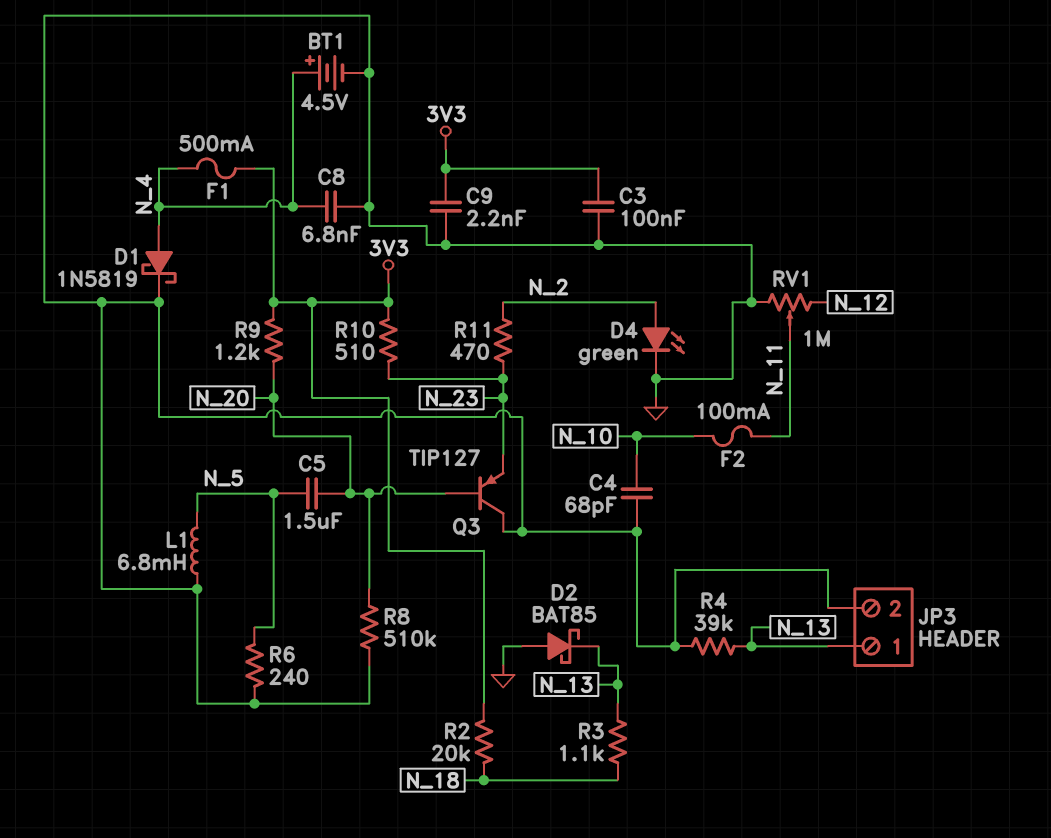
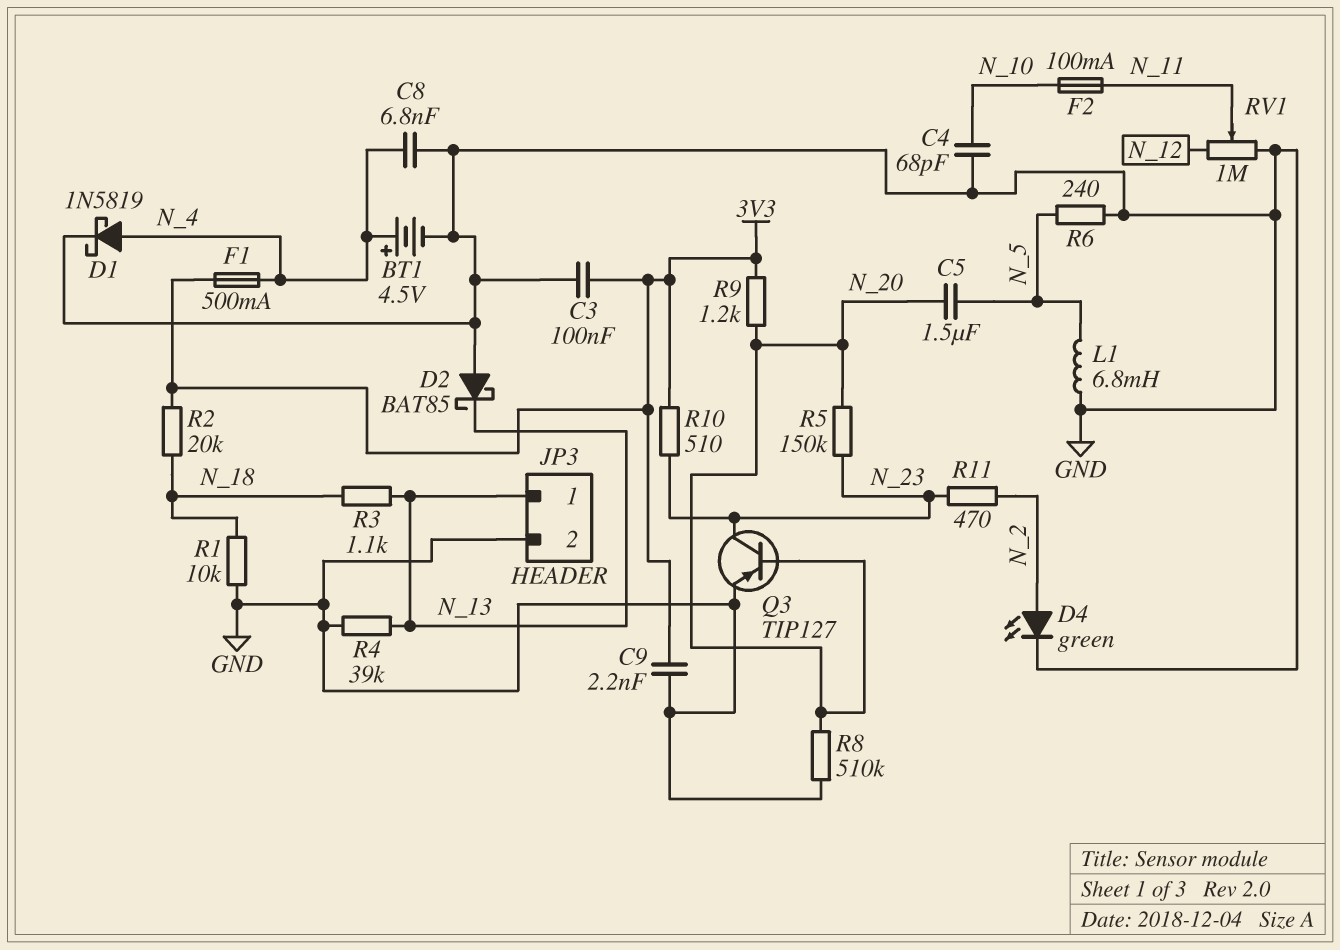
Q3: PNP TIP127 (B N_20, C GND, E N_23) -> PNP TIP127 (B N_20, C N_23, E GND)
R1: none -> 10k (GND, N_18)
R5: none -> 150k (N_20, N_23)

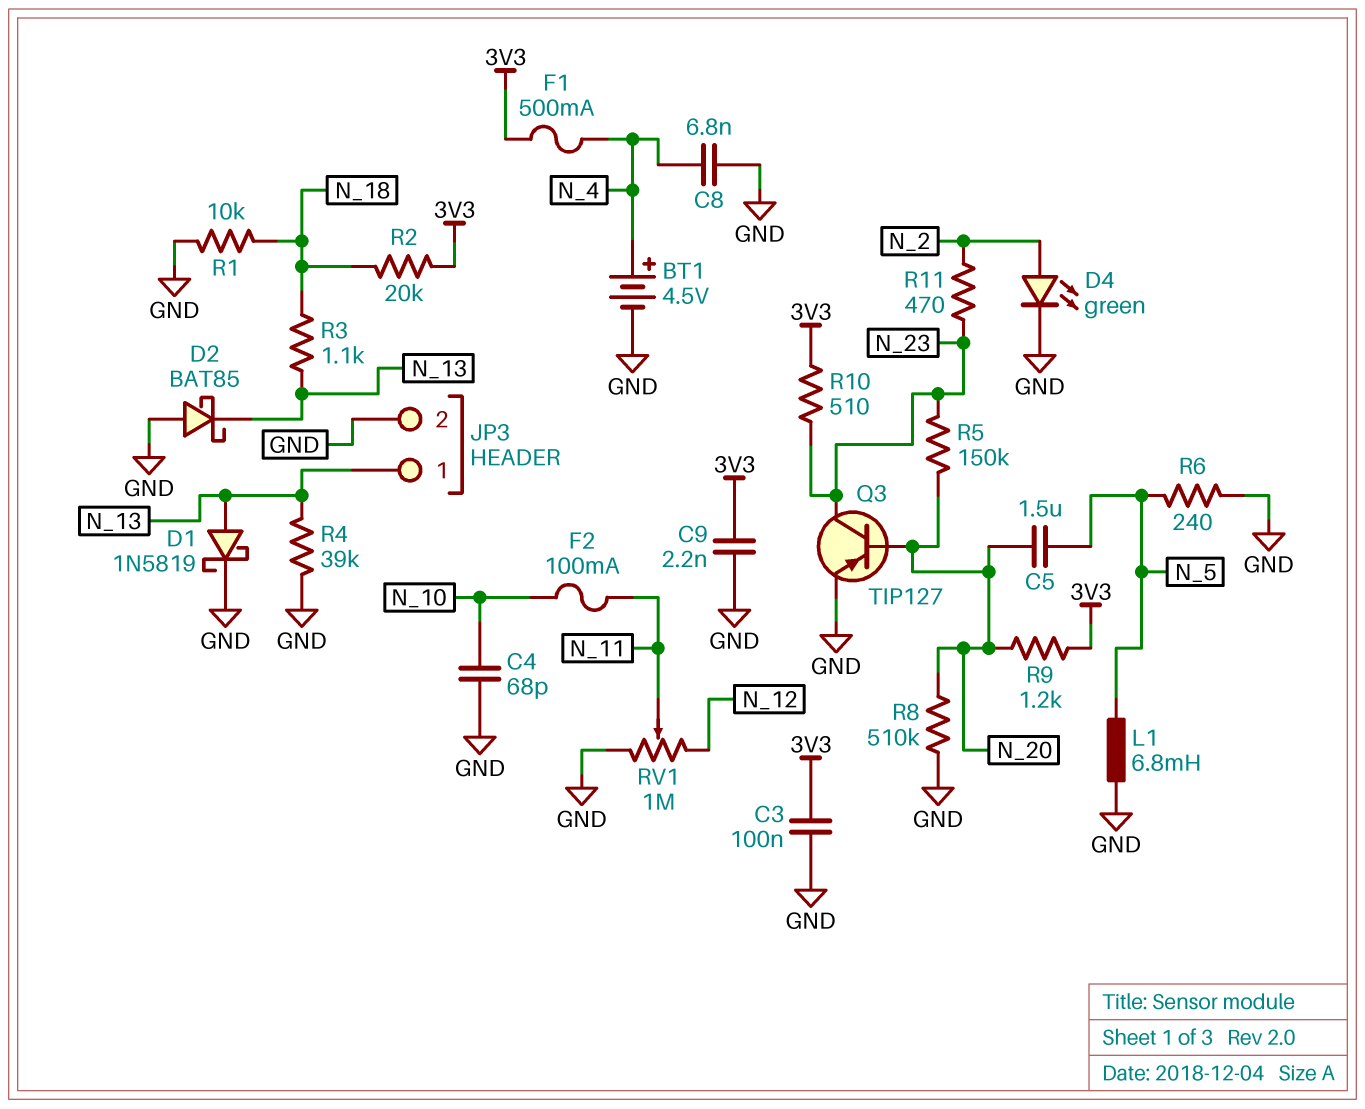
D1: schottky 1N5819 (A N_4, K GND) -> schottky 1N5819 (A N_13, K GND)

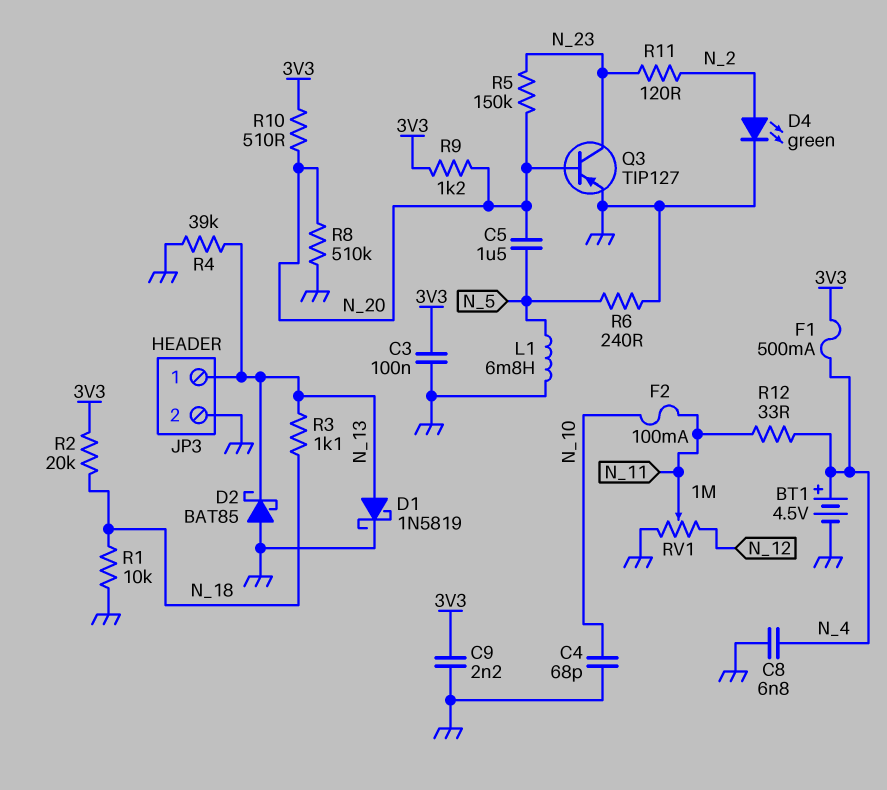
R10: 510 (3V3, N_23) -> 510 (3V3, N_20)
R11: 470 (N_2, N_23) -> 120 (N_2, N_23)
R12: none -> 33 (N_4, N_11)

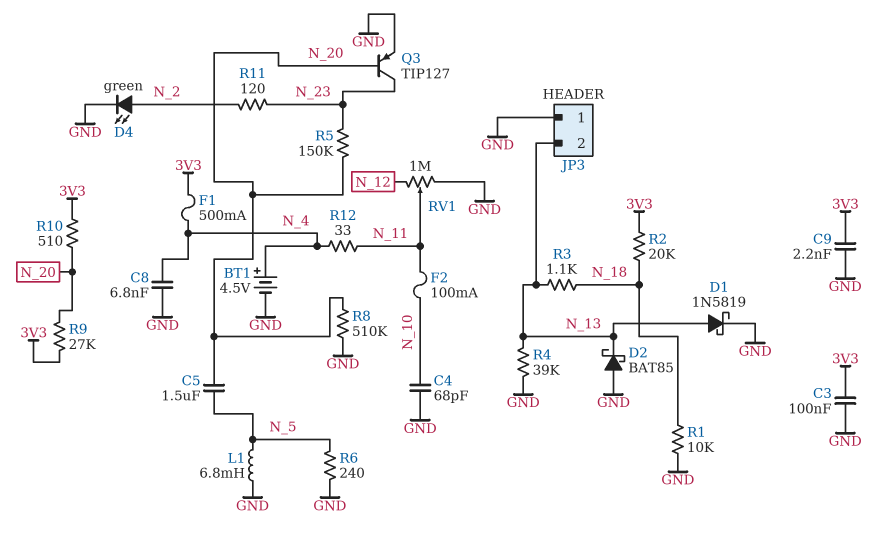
JP3 pin 1: N_13 -> GND
JP3 pin 2: GND -> N_13
R9: 1.2k (3V3, N_20) -> 27k (3V3, N_20)

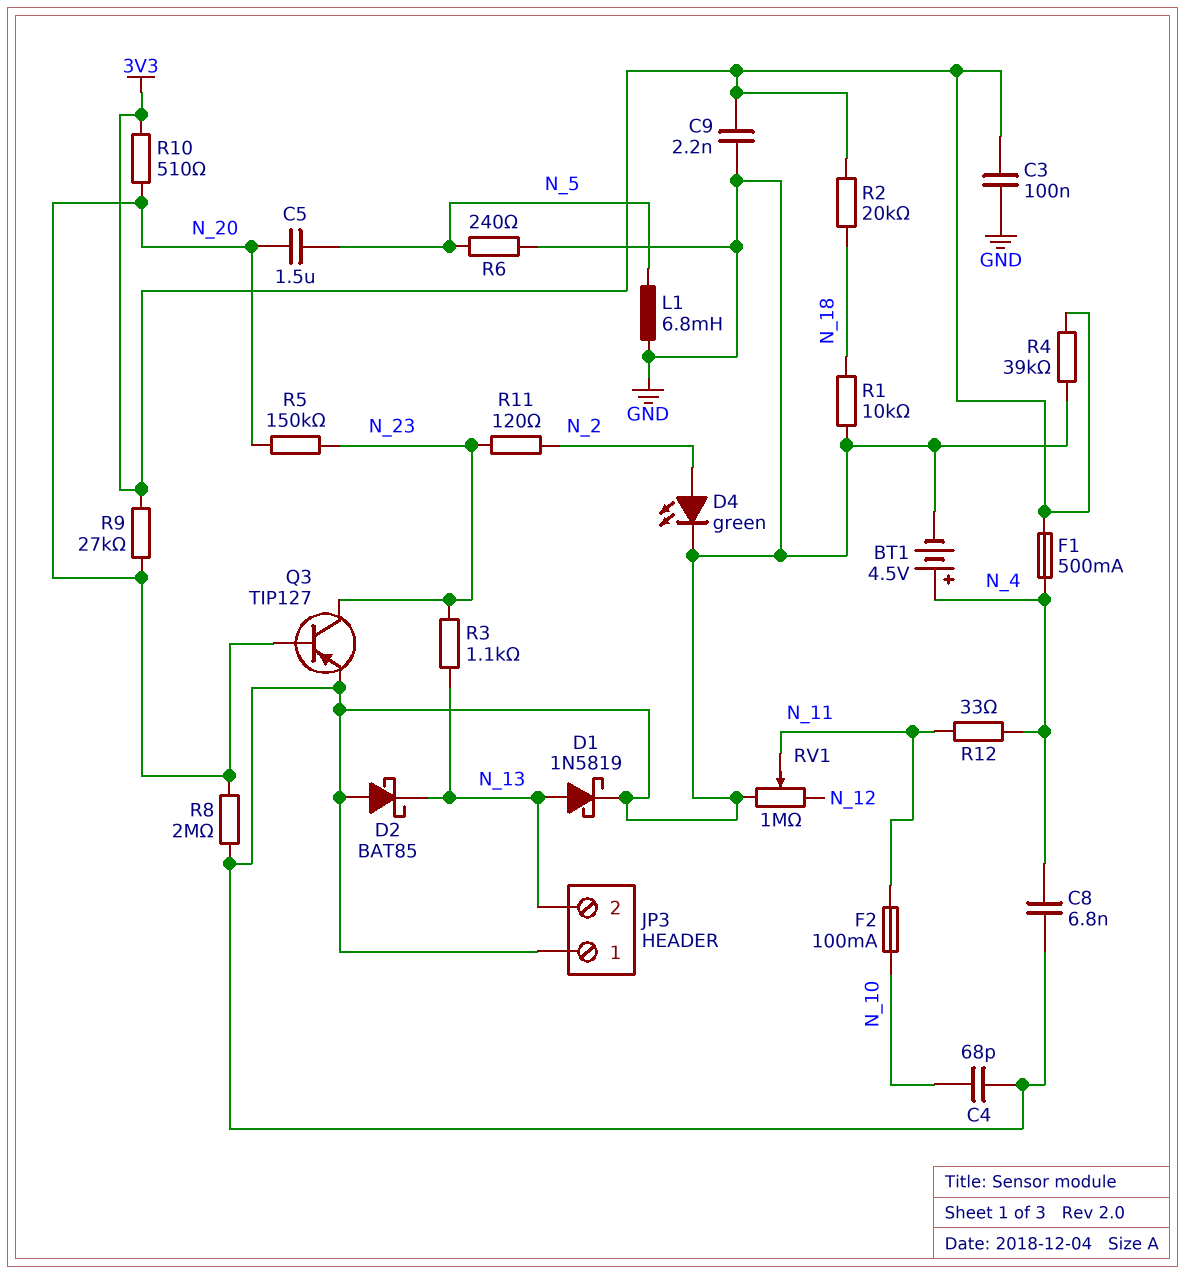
R3: 1.1k (N_13, N_18) -> 1.1k (N_13, N_23)
R4: 39k (GND, N_13) -> 39k (3V3, GND)
R8: 510k (GND, N_20) -> 2M (GND, N_20)

